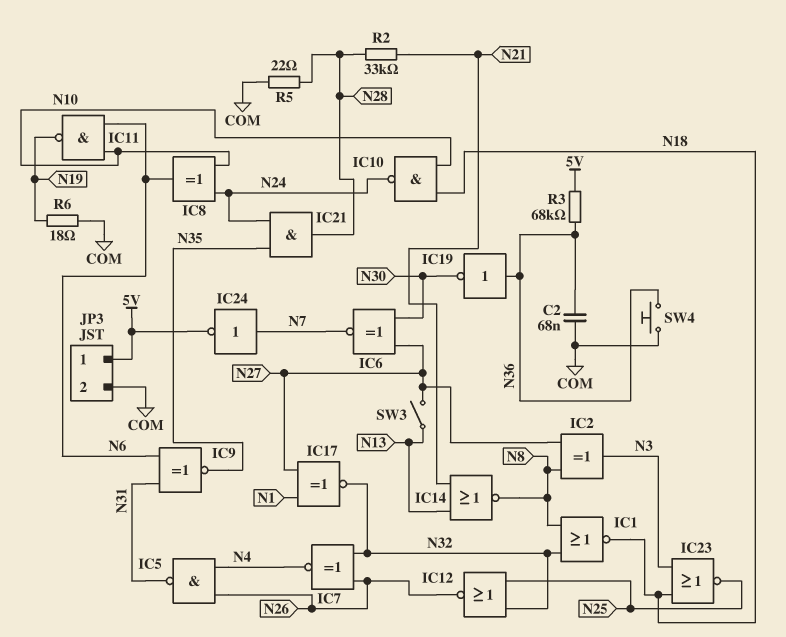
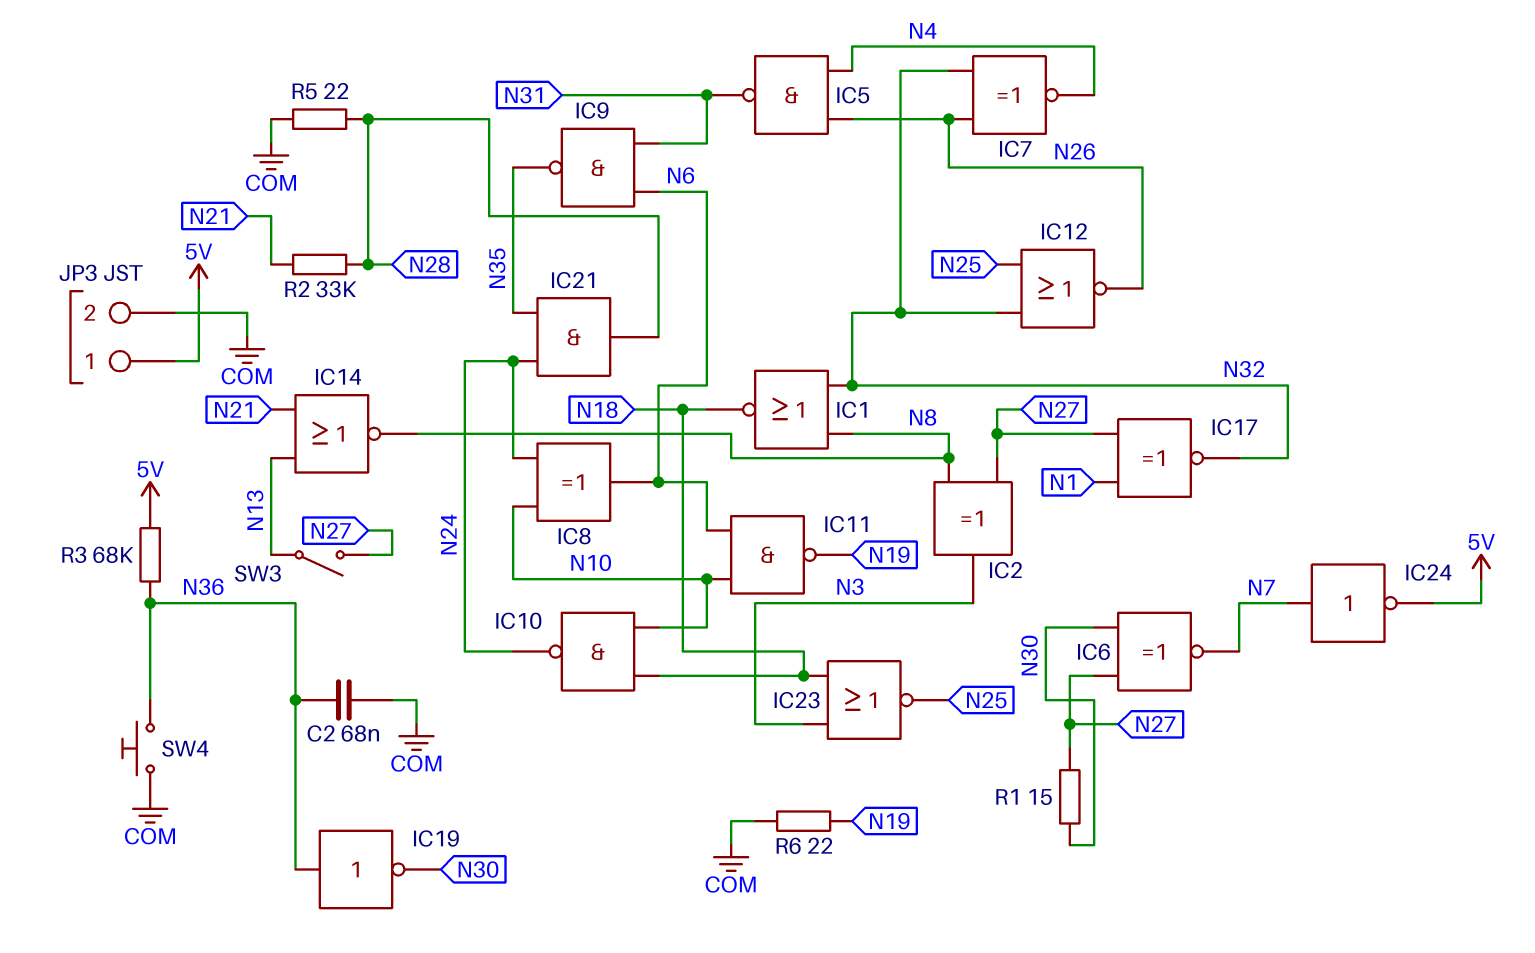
IC9: XNOR (in N6, in N31, out N35) -> NAND (in N6, in N31, out N35)
R1: none -> 15 (N27, N30)
R6: 18 (COM, N19) -> 22 (COM, N19)

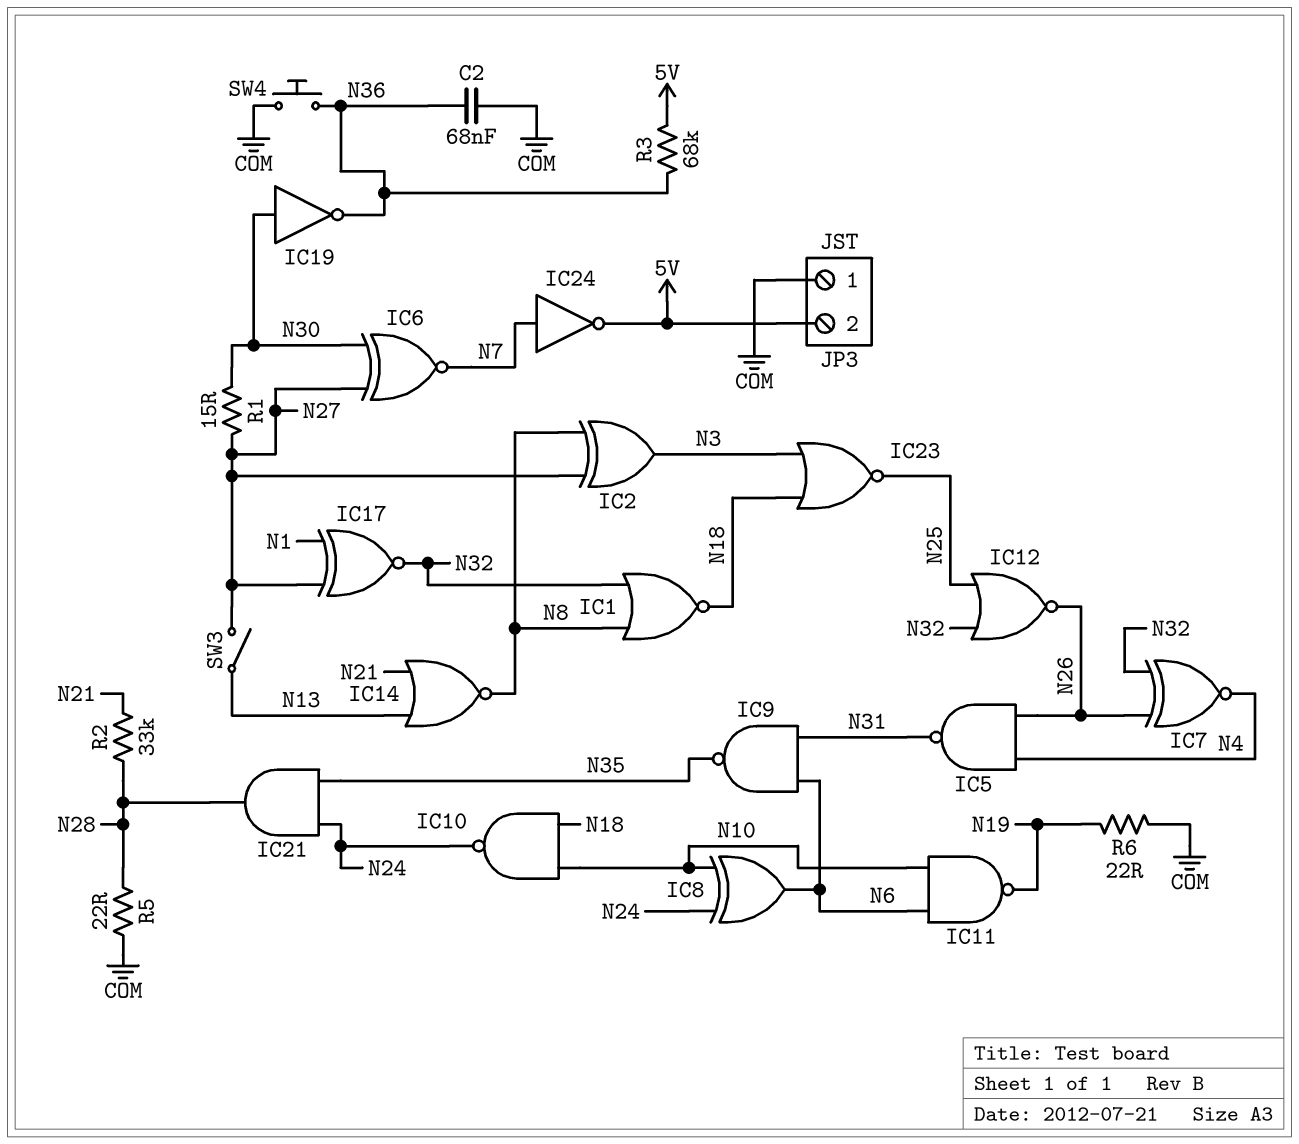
IC19: NOT (in N36, out N30) -> NOT (in N30, out N36)
JP3 pin 1: 5V -> COM
JP3 pin 2: COM -> 5V

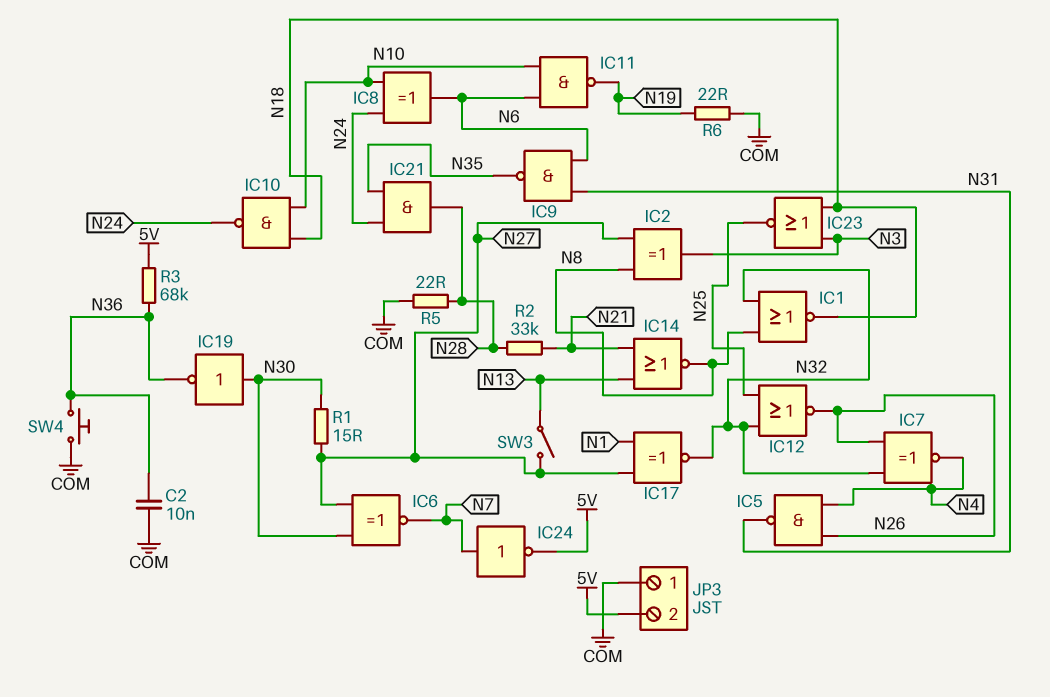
C2: 68nF (COM, N36) -> 10nF (COM, N36)

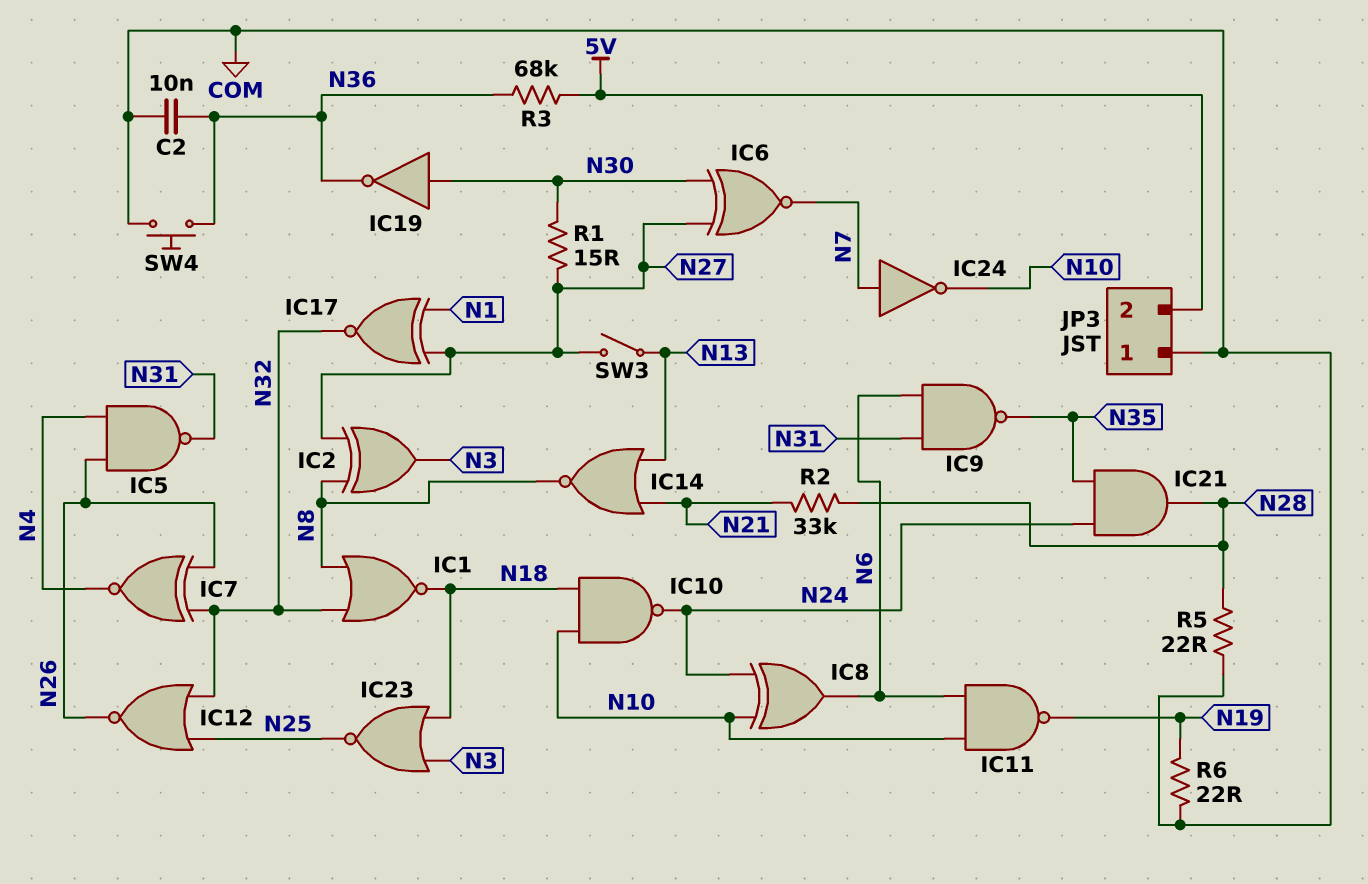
IC24: NOT (in N7, out 5V) -> NOT (in N7, out N10)

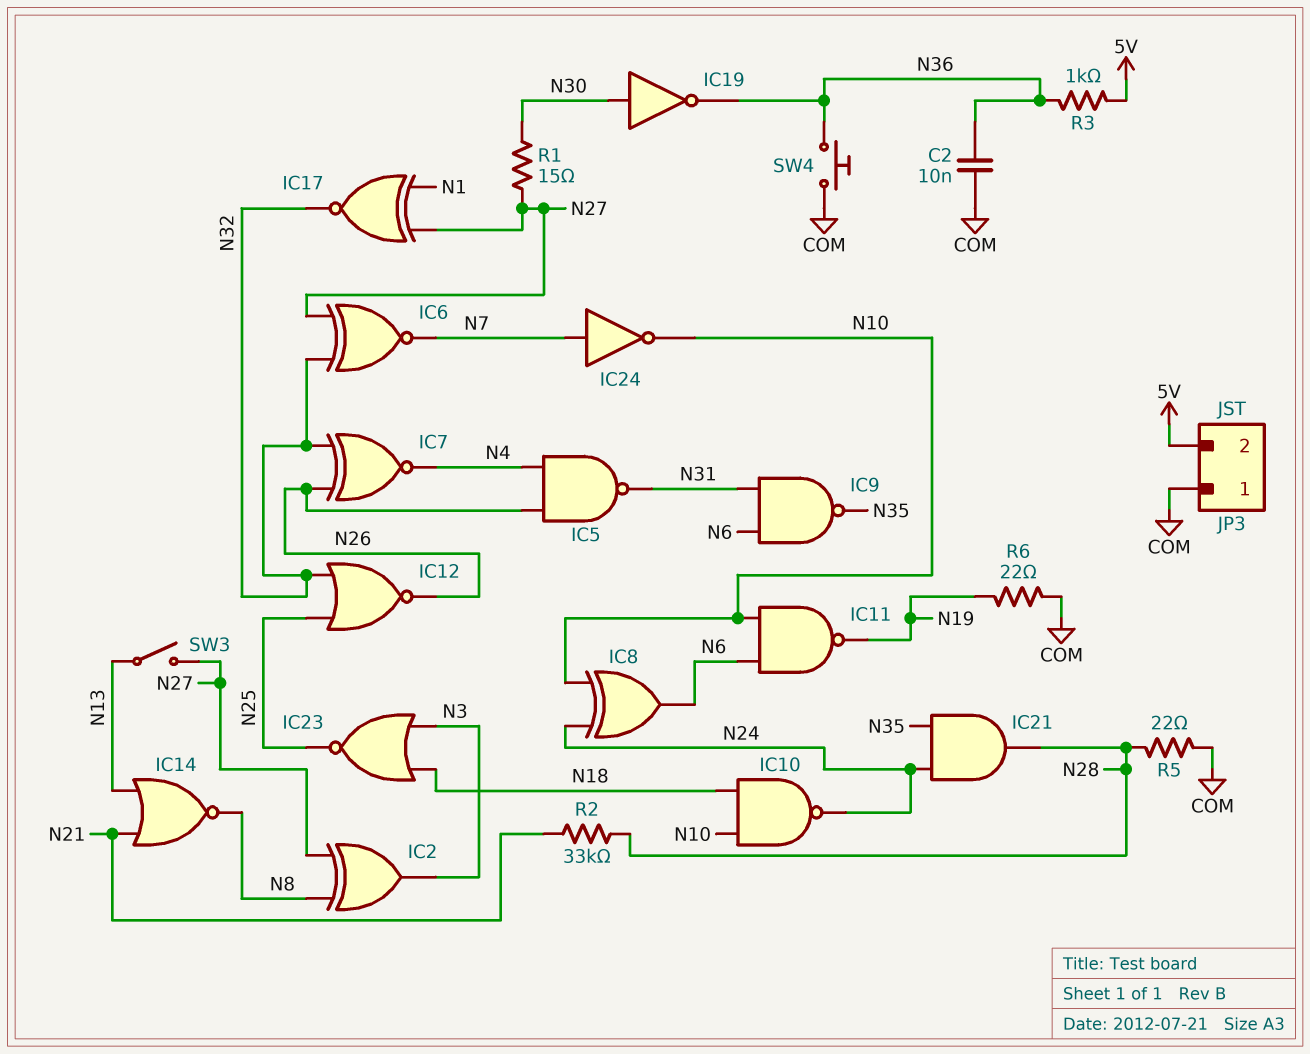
IC1: NOR (in N8, in N32, out N18) -> none
IC6: XNOR (in N27, in N30, out N7) -> XNOR (in N27, in N32, out N7)
R3: 68k (5V, N36) -> 1k (5V, N36)

